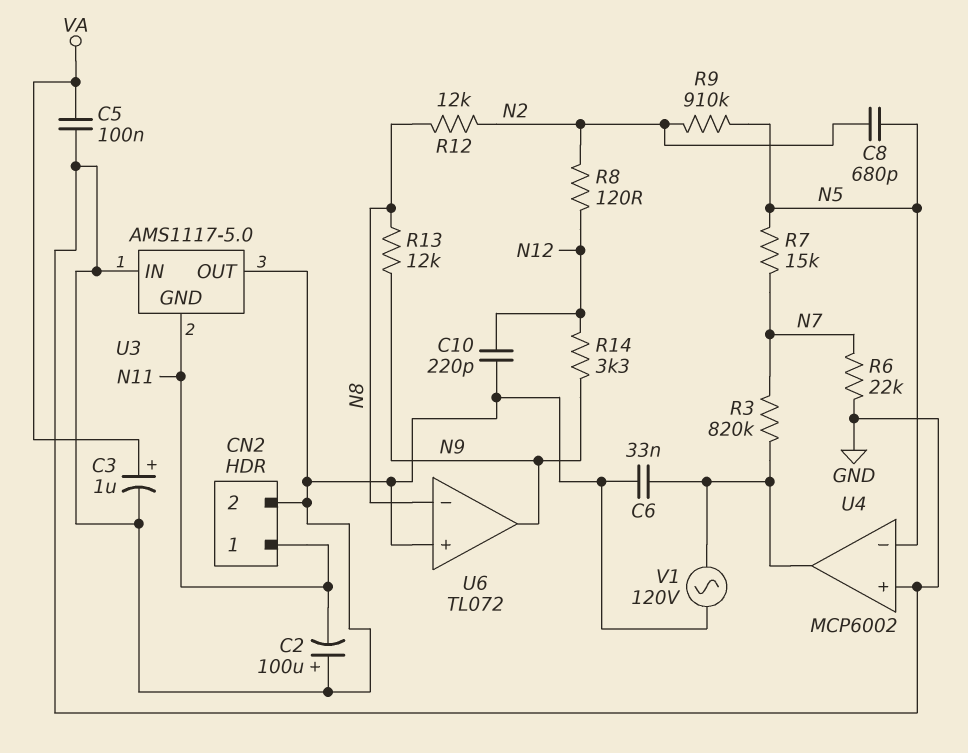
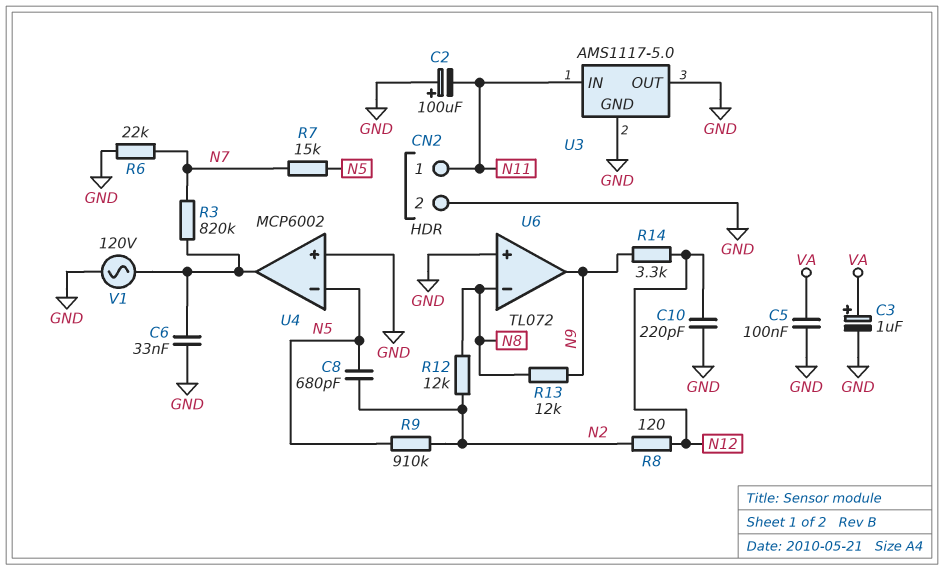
U3 pin GND: N11 -> GND
U3 pin IN: GND -> N11

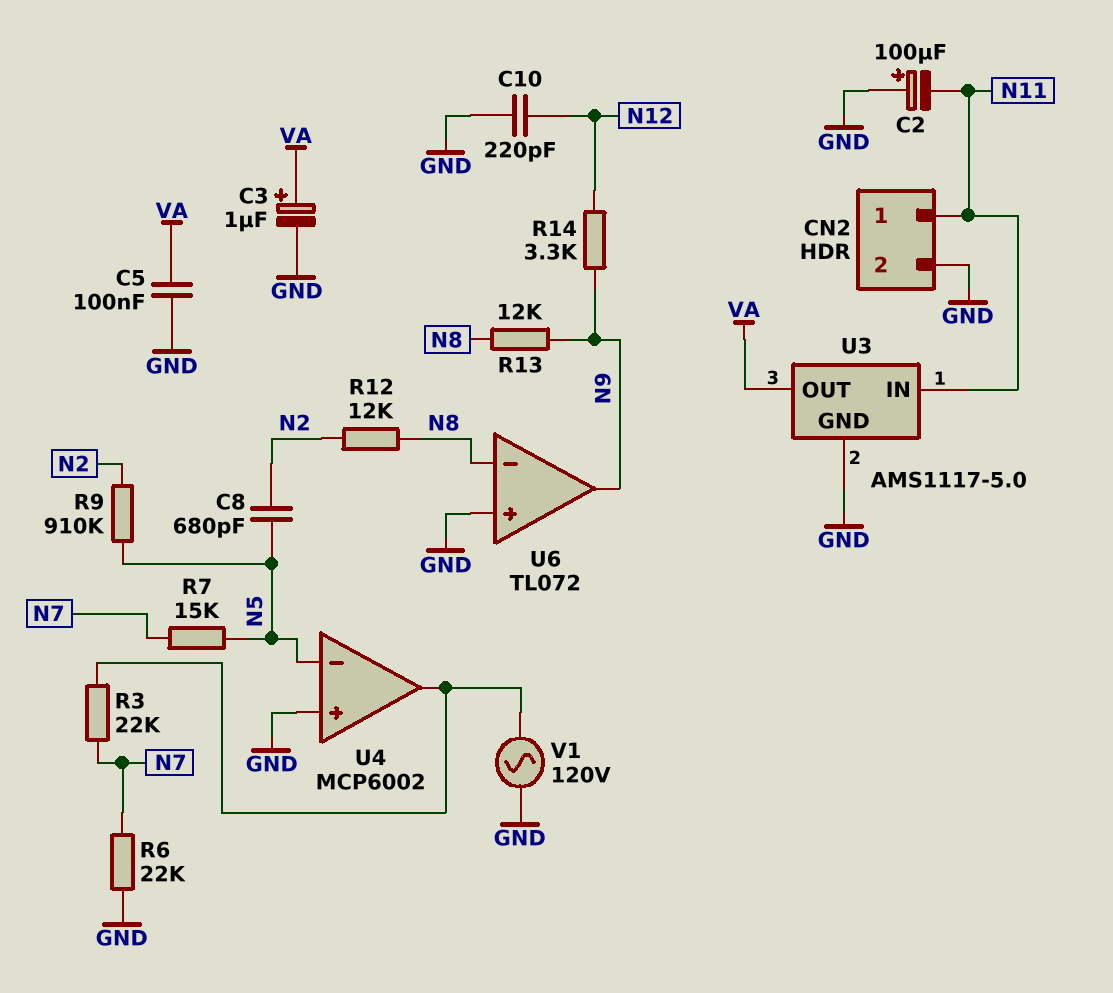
C6: 33nF (GND, U4/out) -> none
R3: 820k (N7, U4/out) -> 22k (N7, U4/out)
R8: 120 (N2, N12) -> none
U3 pin OUT: GND -> VA

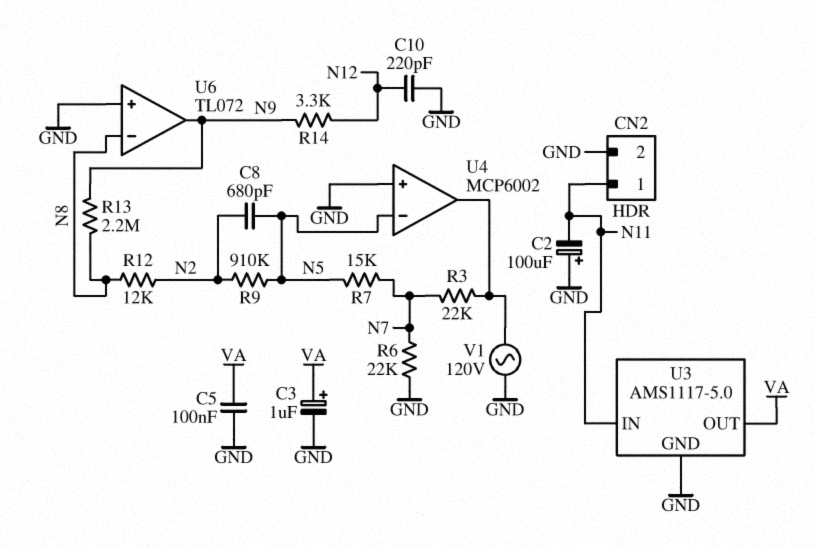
R13: 12k (N8, N9) -> 2.2M (N8, N9)

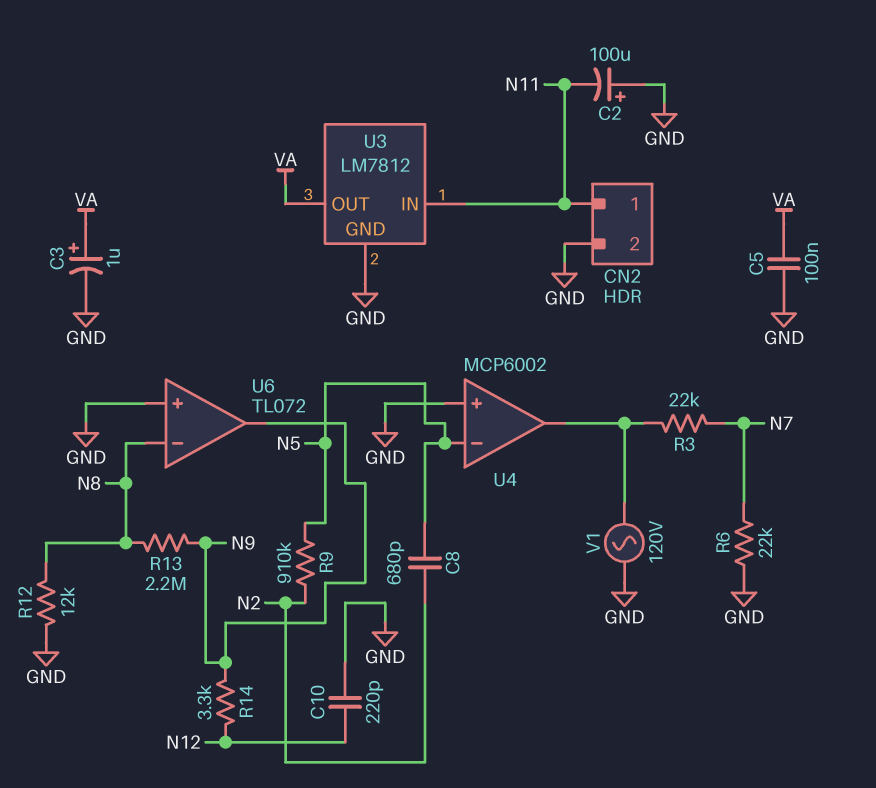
R7: 15k (N5, N7) -> none
R12: 12k (N2, N8) -> 12k (GND, N8)
U3: AMS1117-5.0 -> LM7812

